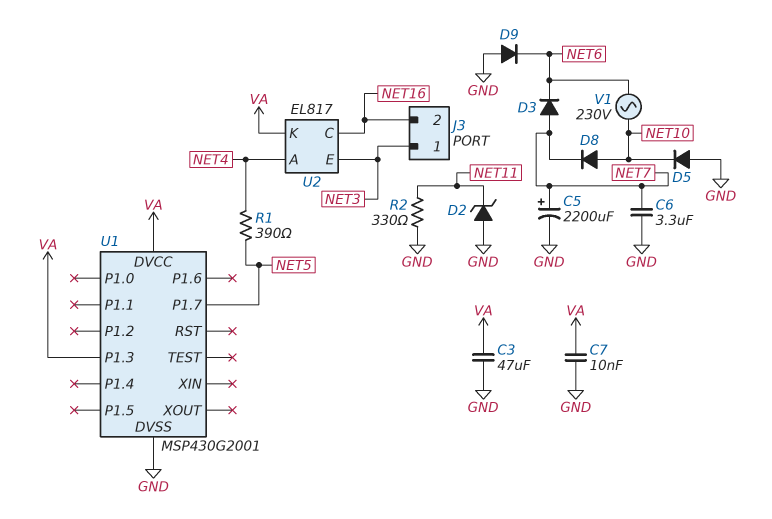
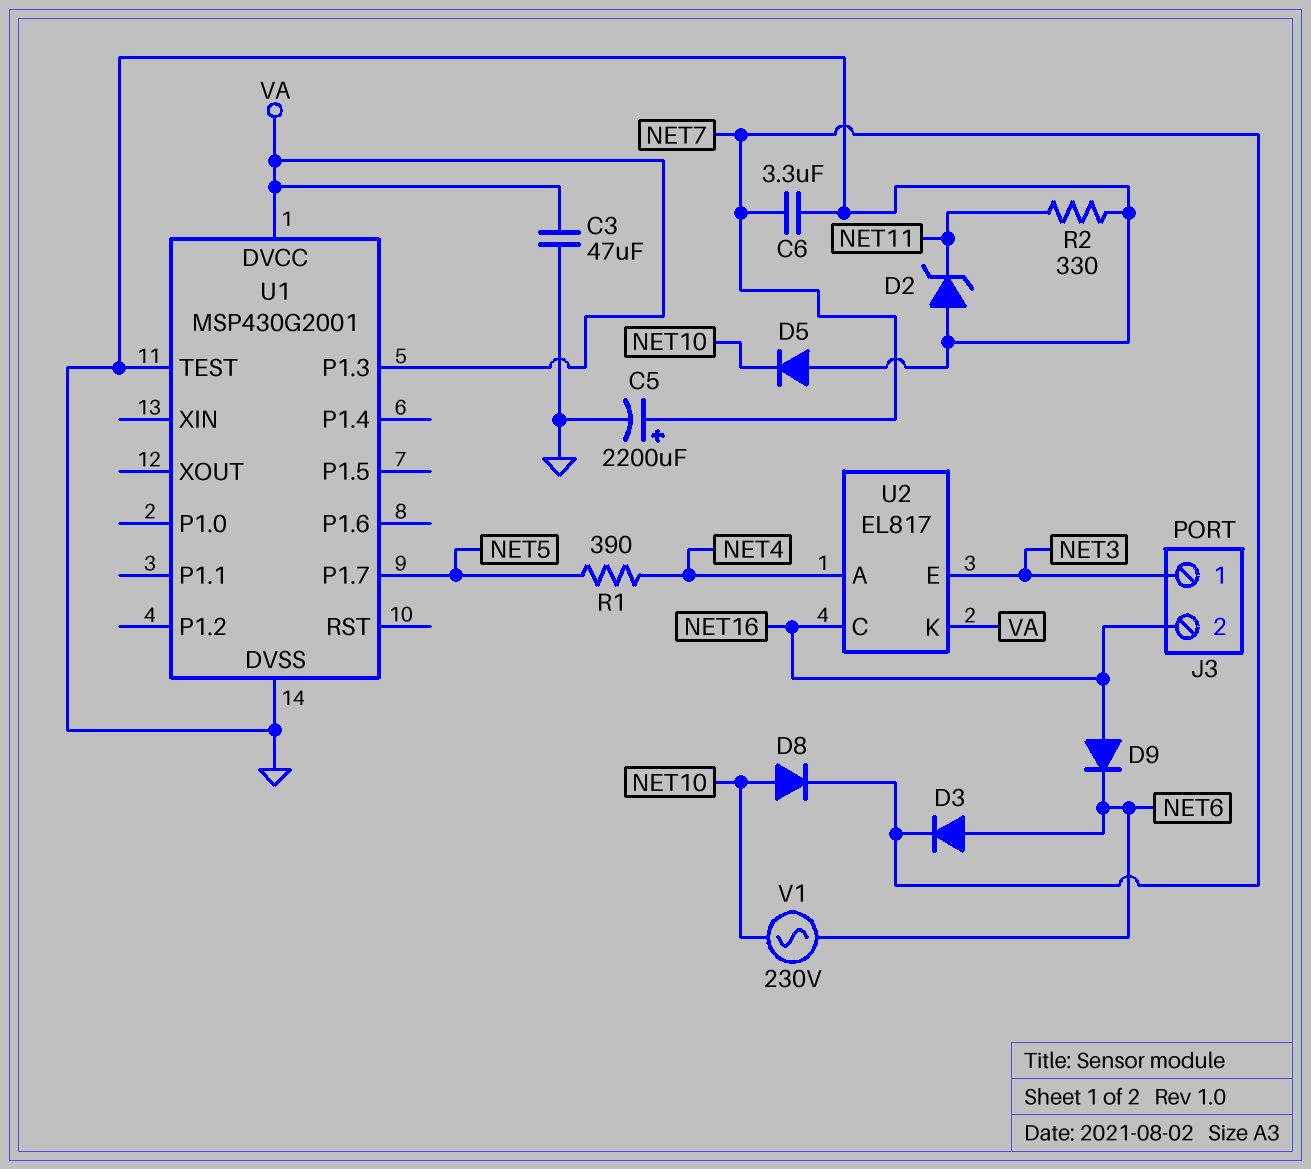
C7: 10nF (GND, VA) -> none
D3: diode (A NET7, K NET6) -> diode (A NET6, K NET7)
D9: diode (A GND, K NET6) -> diode (A NET16, K NET6)
U1 pin TEST: none -> GND

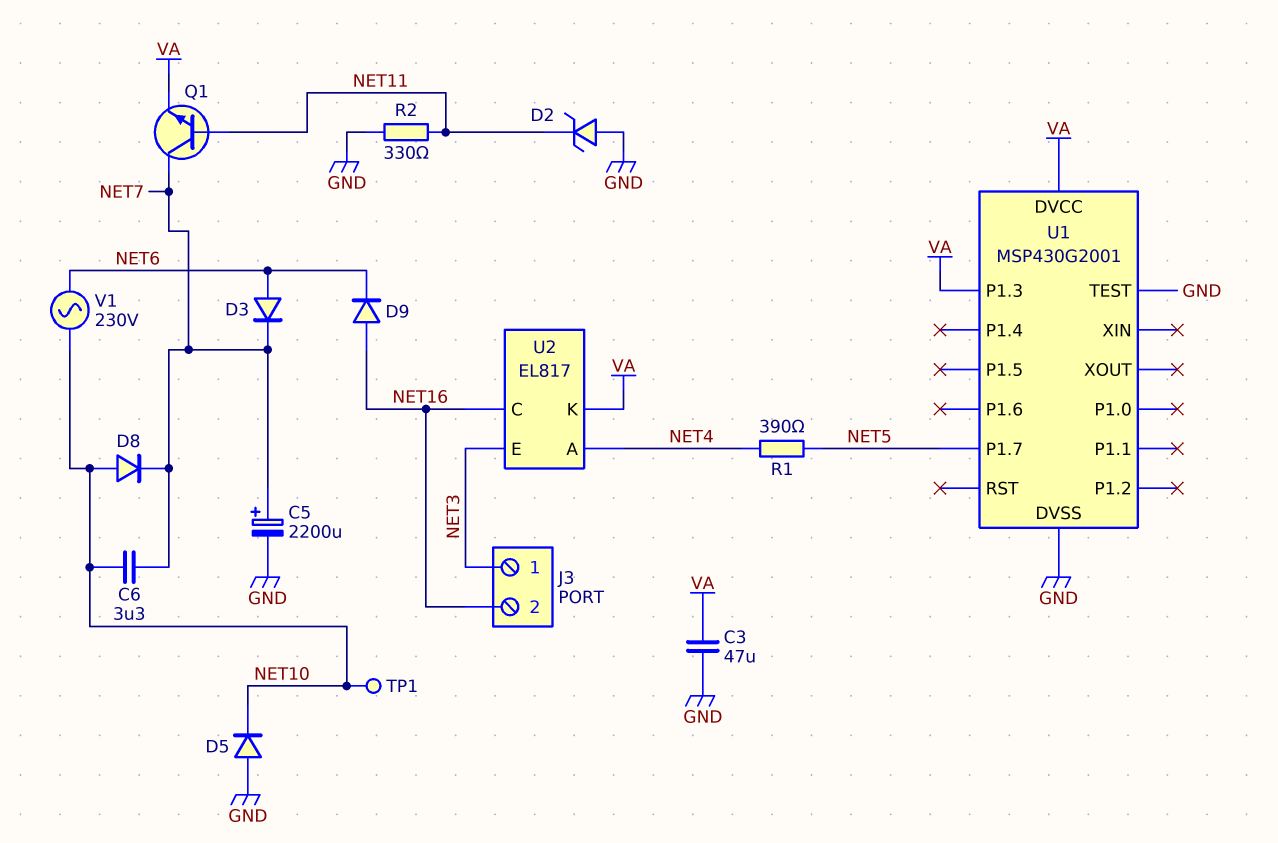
C6: 3.3uF (GND, NET7) -> 3.3uF (NET7, NET10)
Q1: none -> NPN (B NET11, C NET7, E VA)
TP1: none -> test point (NET10)

